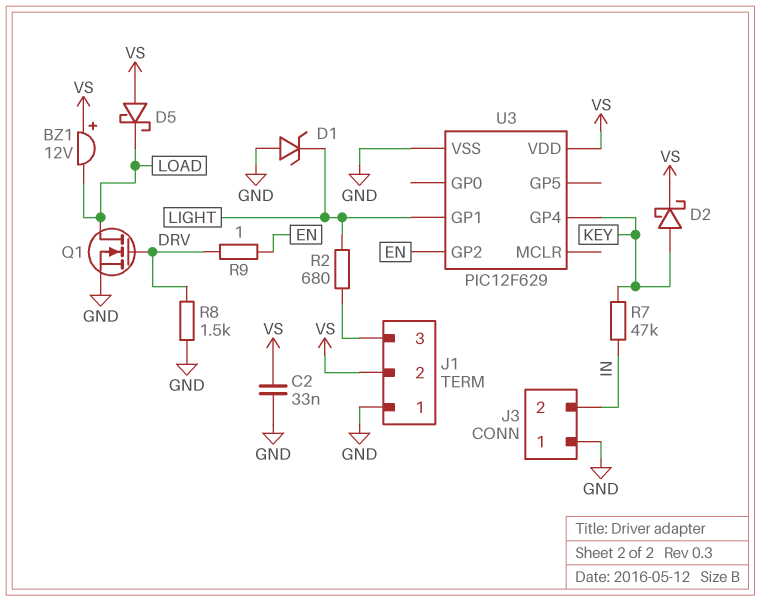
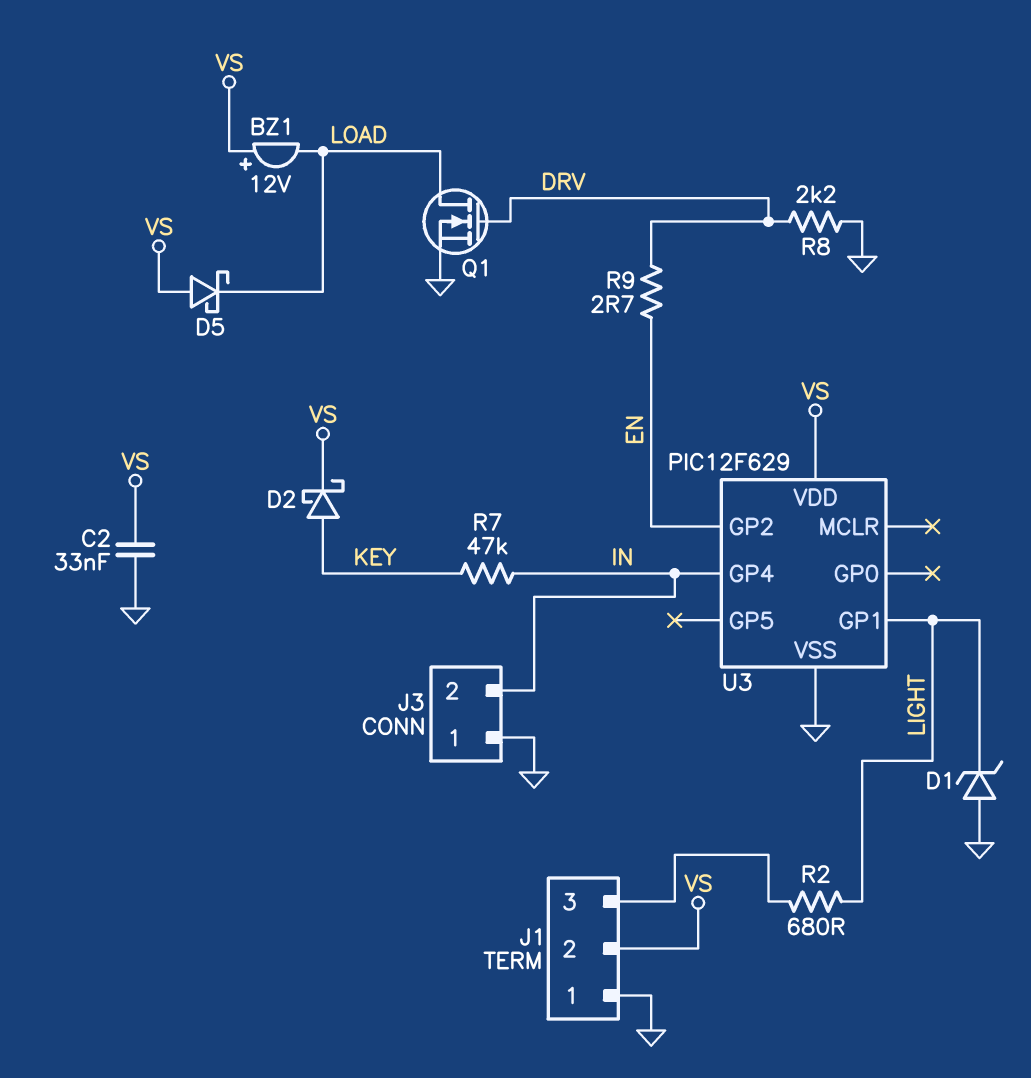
R8: 1.5k (DRV, GND) -> 2.2k (DRV, GND)
R9: 1 (DRV, EN) -> 2.7 (DRV, EN)
U3 pin GP4: KEY -> IN

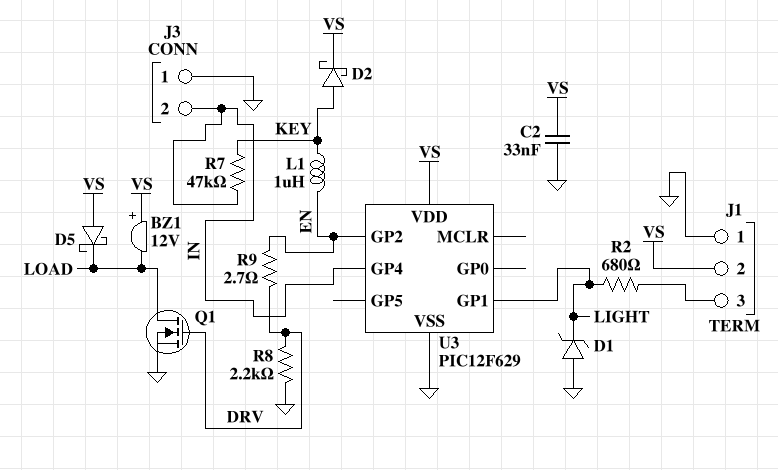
L1: none -> 1uH (EN, KEY)

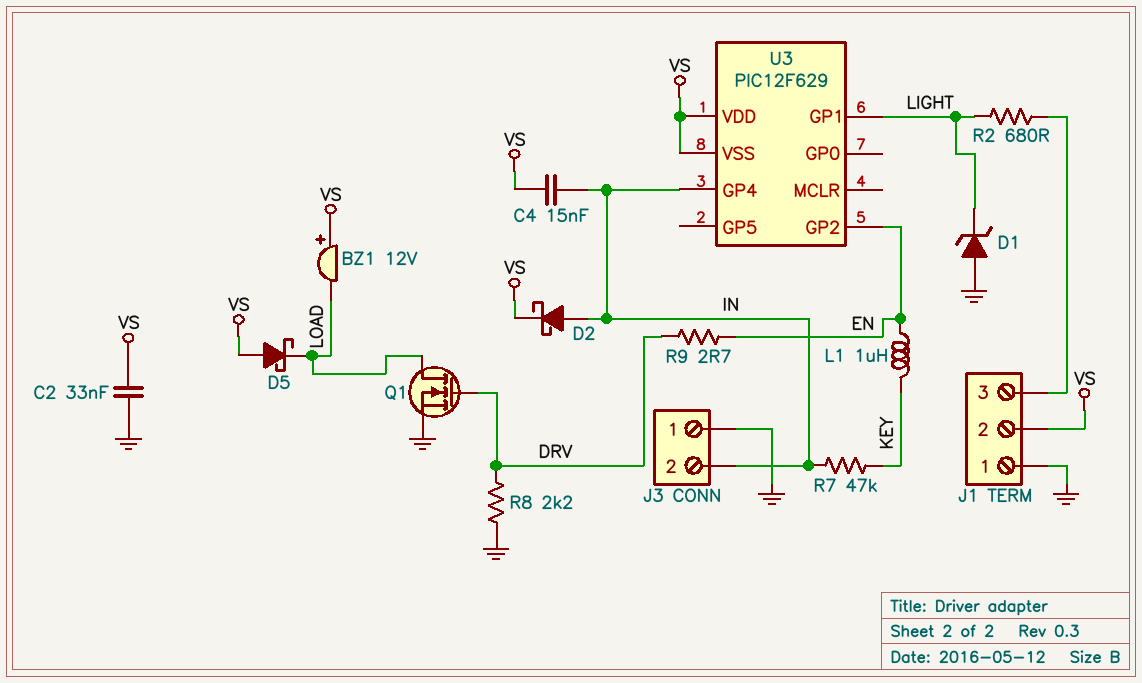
C4: none -> 15nF (IN, VS)
D2: schottky (A KEY, K VS) -> schottky (A IN, K VS)
U3 pin VSS: GND -> VS

